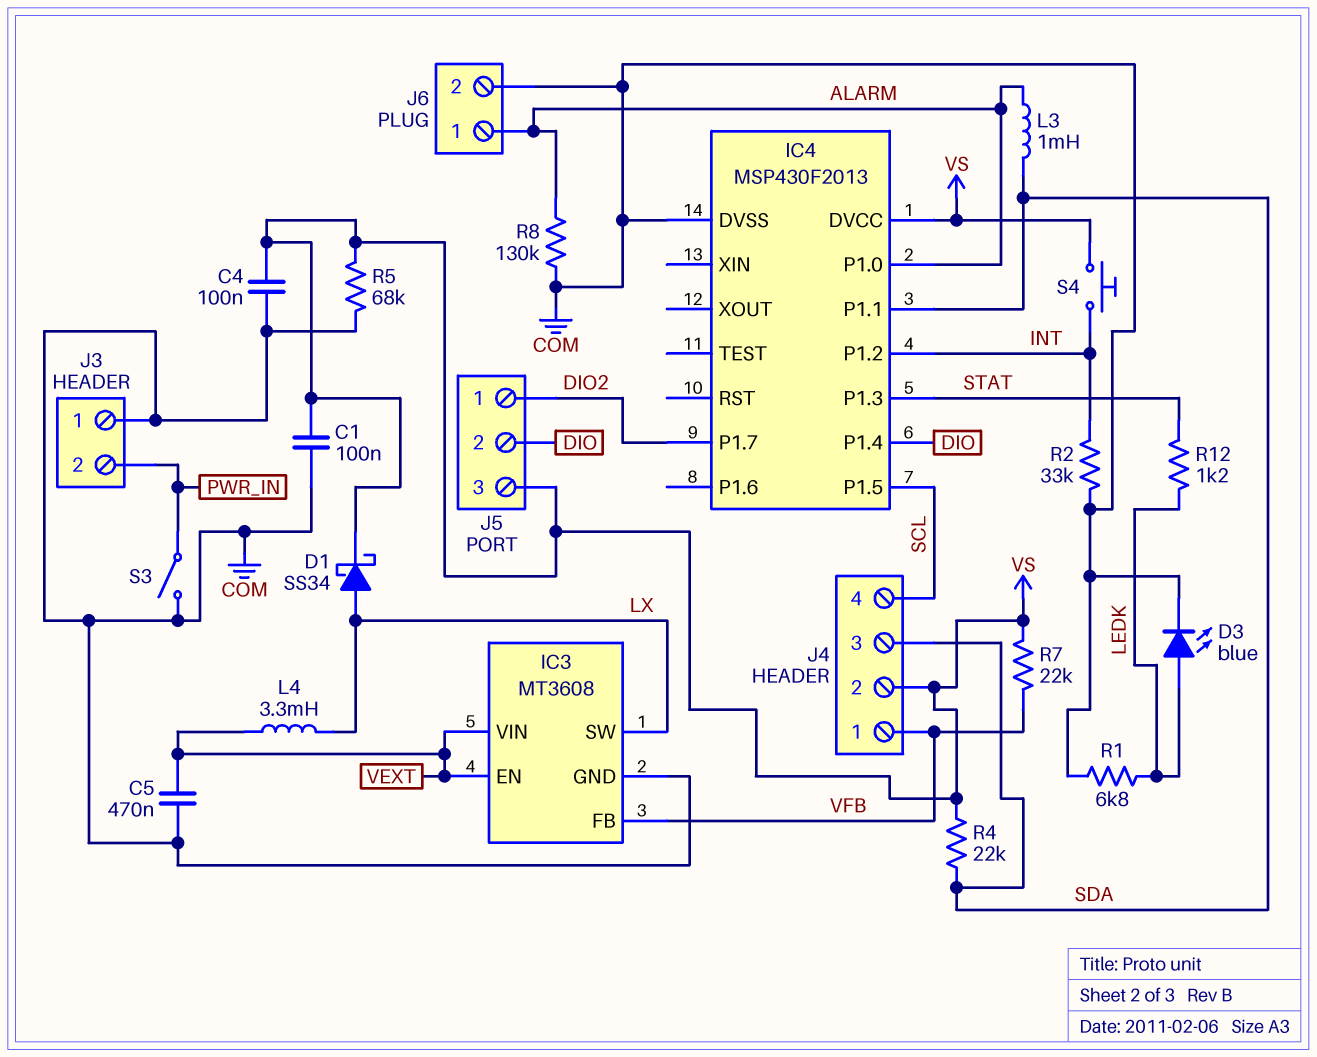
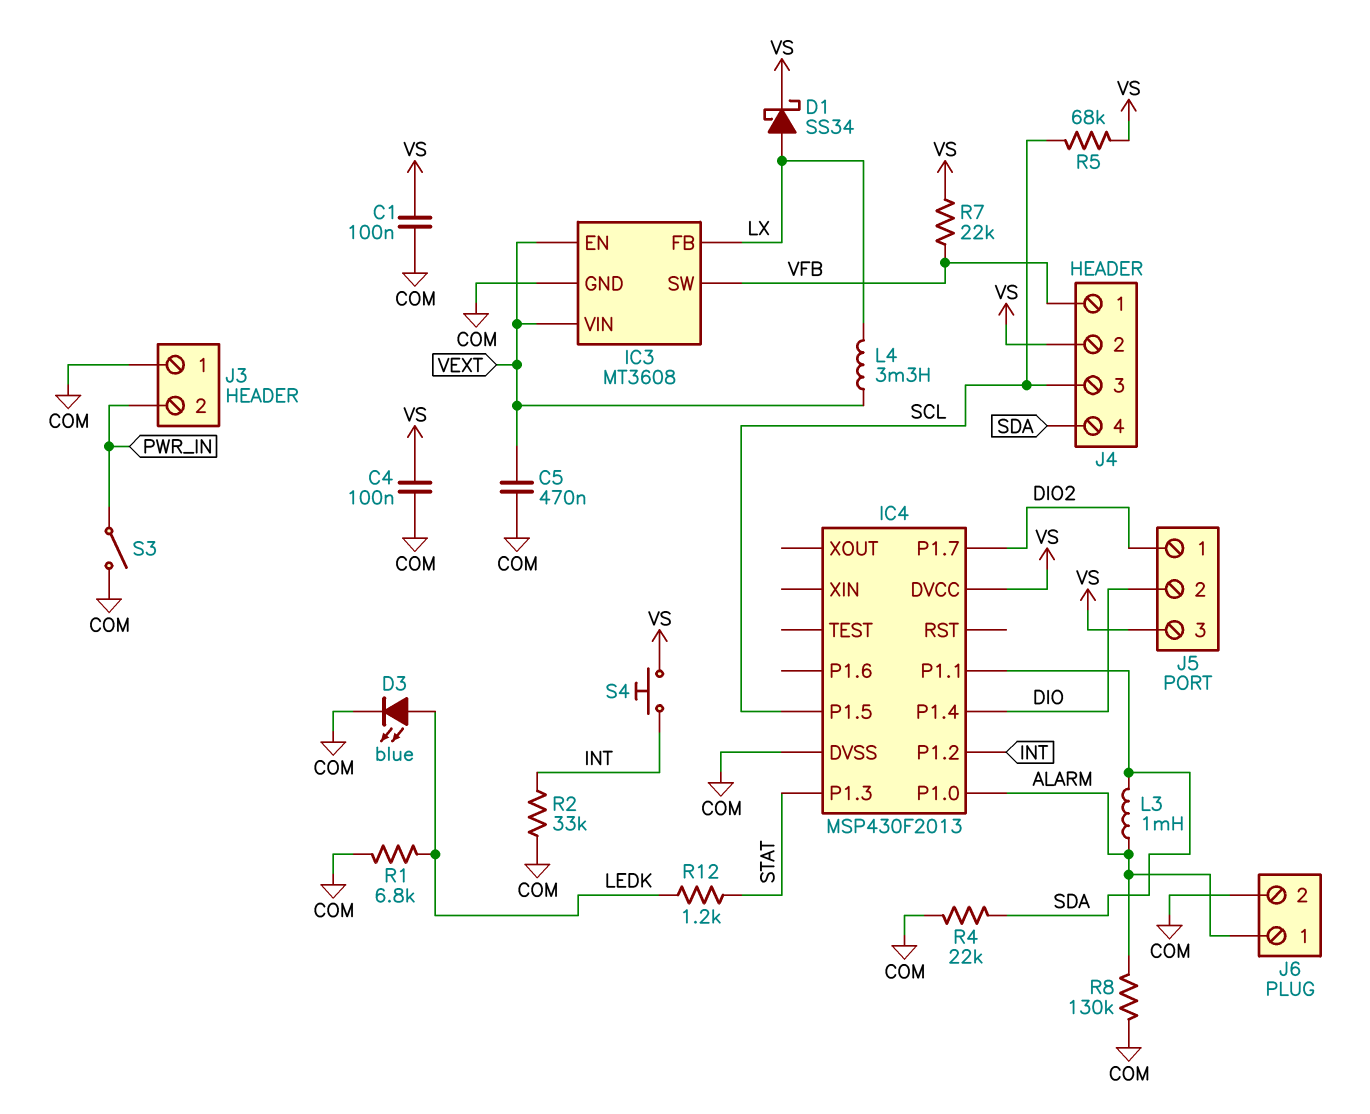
IC3 pin FB: VFB -> LX
IC3 pin SW: LX -> VFB
J4 pin 3: SDA -> SCL
J4 pin 4: SCL -> SDA
R4: 22k (SDA, VS) -> 22k (COM, SDA)
R5: 68k (COM, VS) -> 68k (SCL, VS)

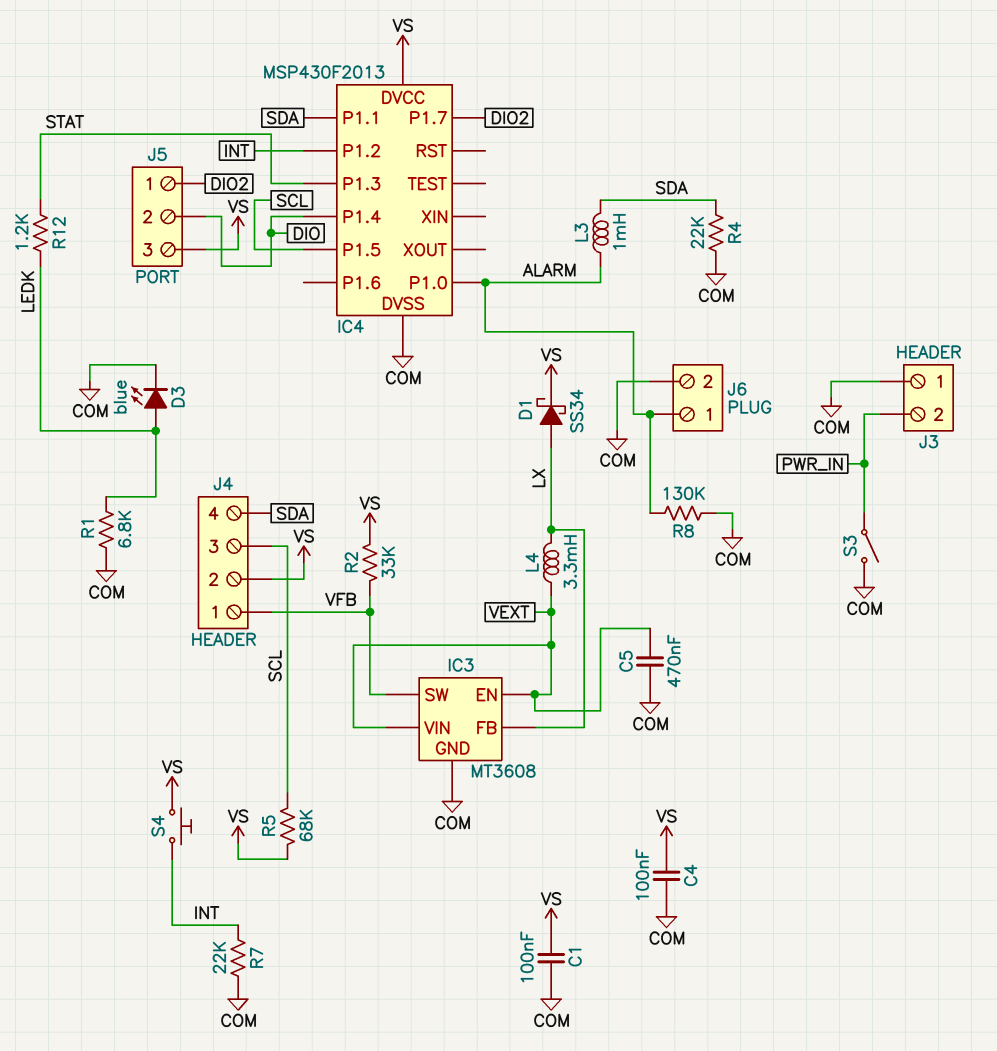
R2: 33k (COM, INT) -> 33k (VFB, VS)
R7: 22k (VFB, VS) -> 22k (COM, INT)

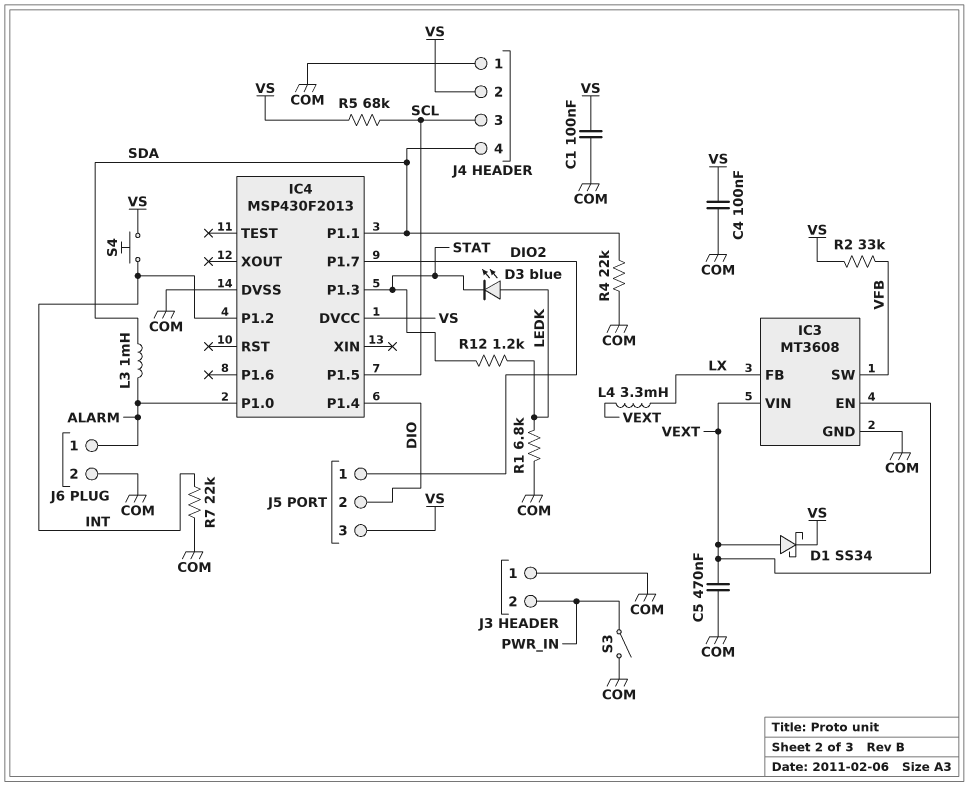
D1: schottky SS34 (A LX, K VS) -> schottky SS34 (A VEXT, K VS)
D3: LED blue (A LEDK, K COM) -> LED blue (A LEDK, K STAT)
J4 pin 1: VFB -> COM
R8: 130k (ALARM, COM) -> none

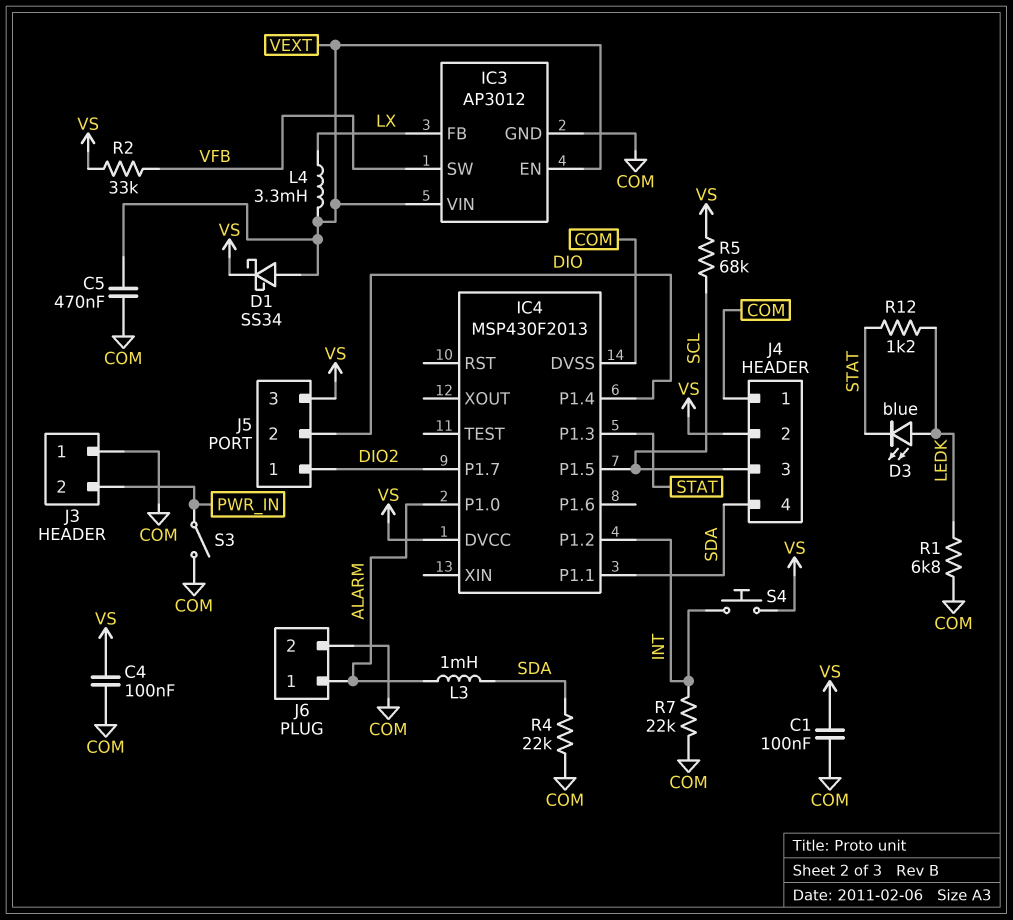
IC3: MT3608 -> AP3012

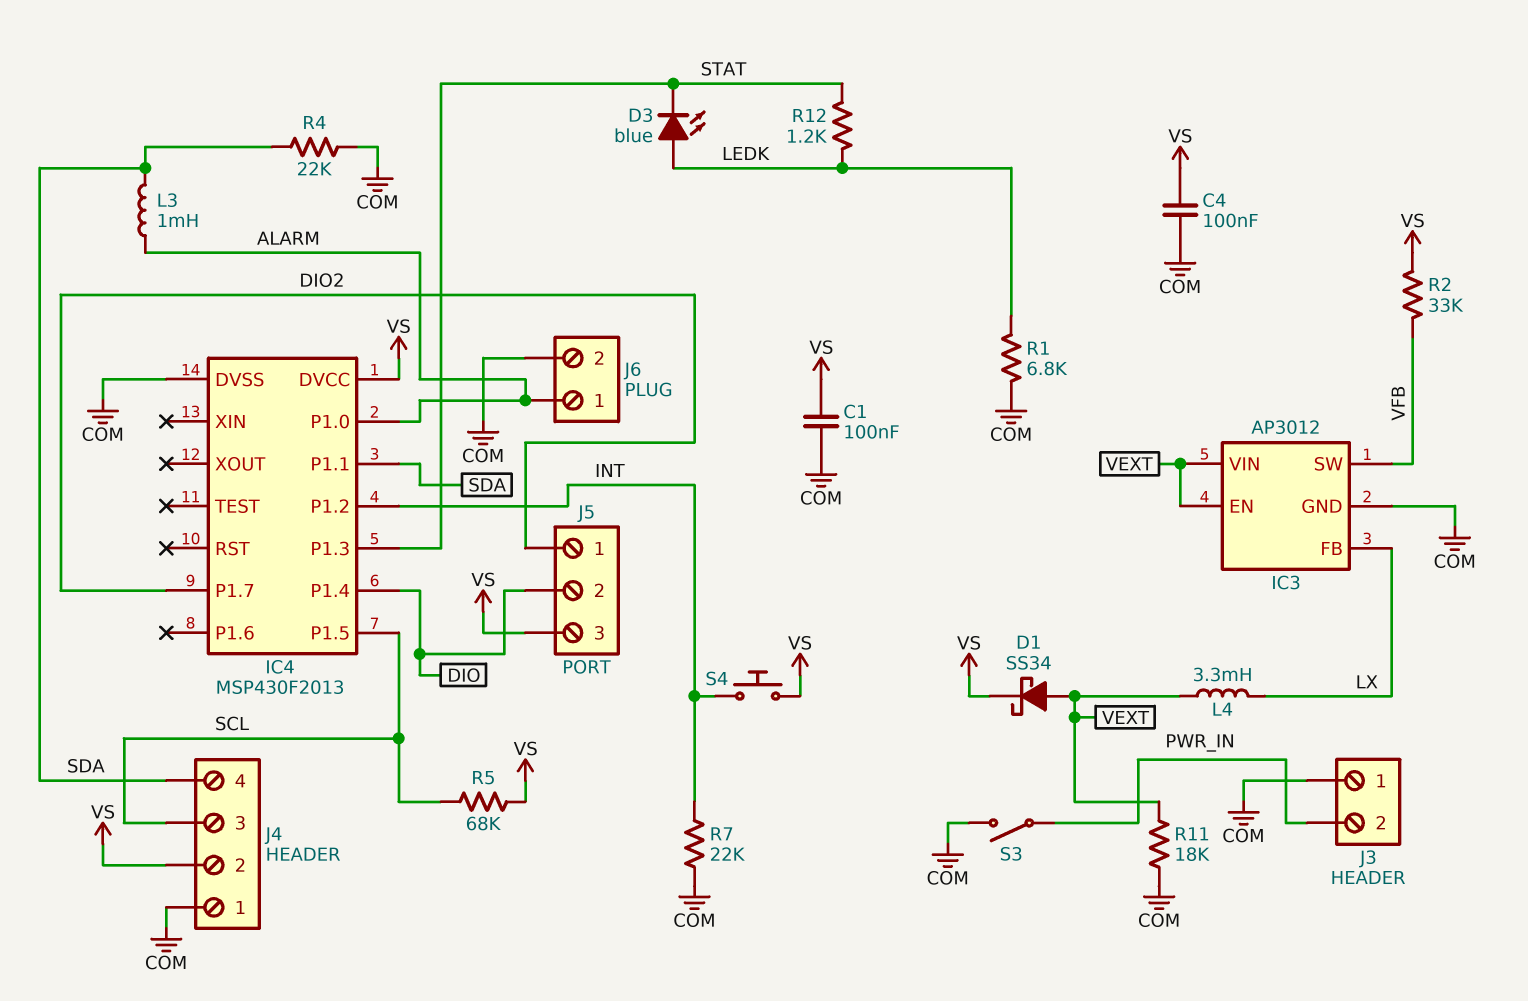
C5: 470nF (COM, VEXT) -> none
R11: none -> 18k (COM, VEXT)

